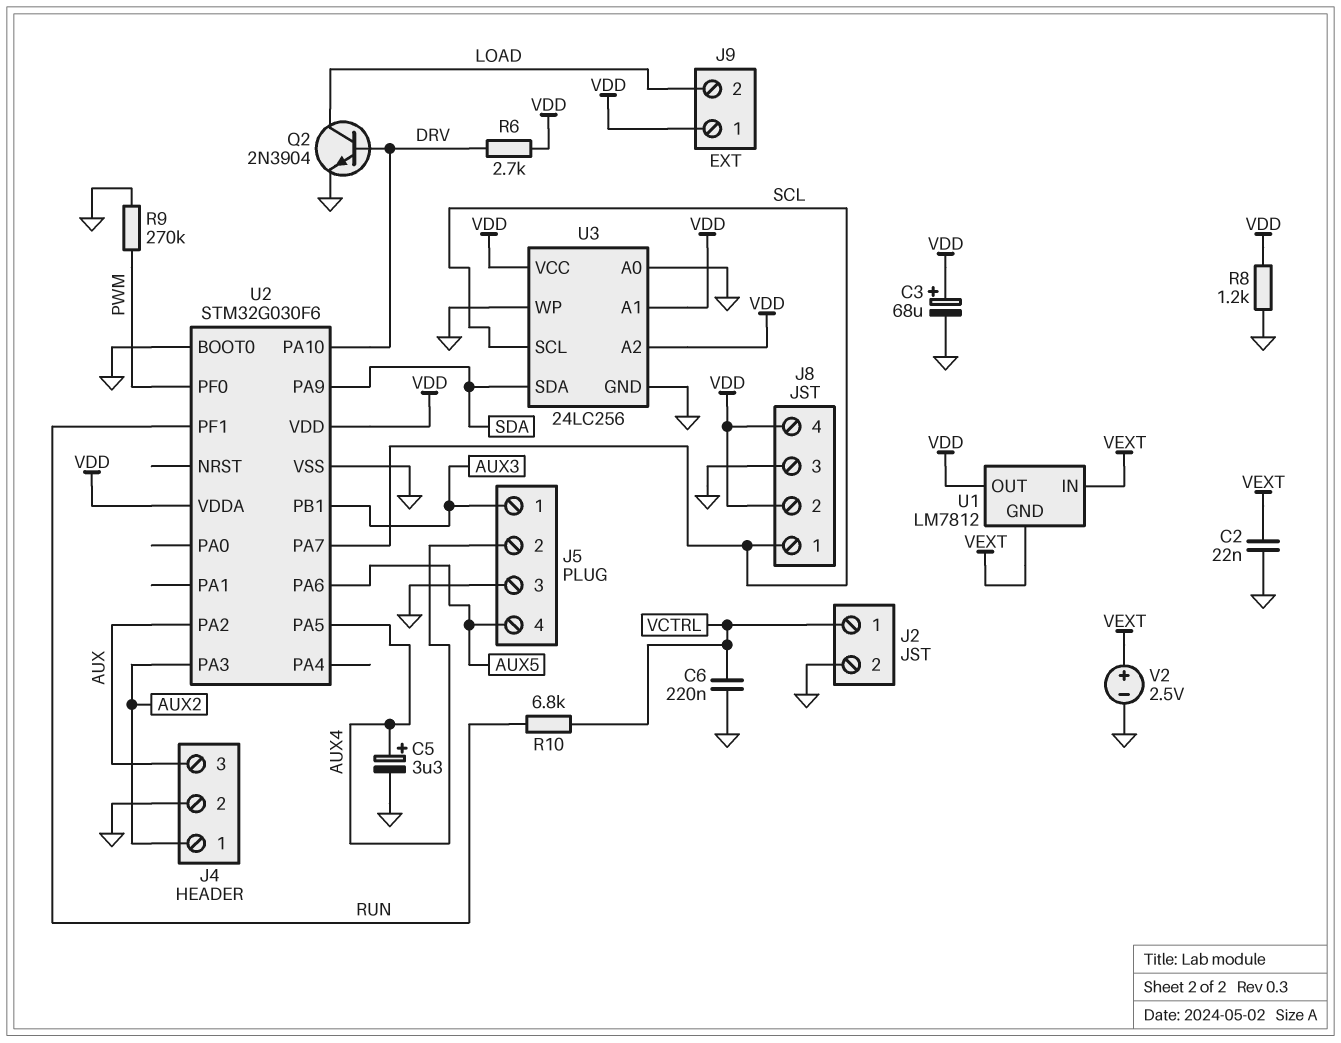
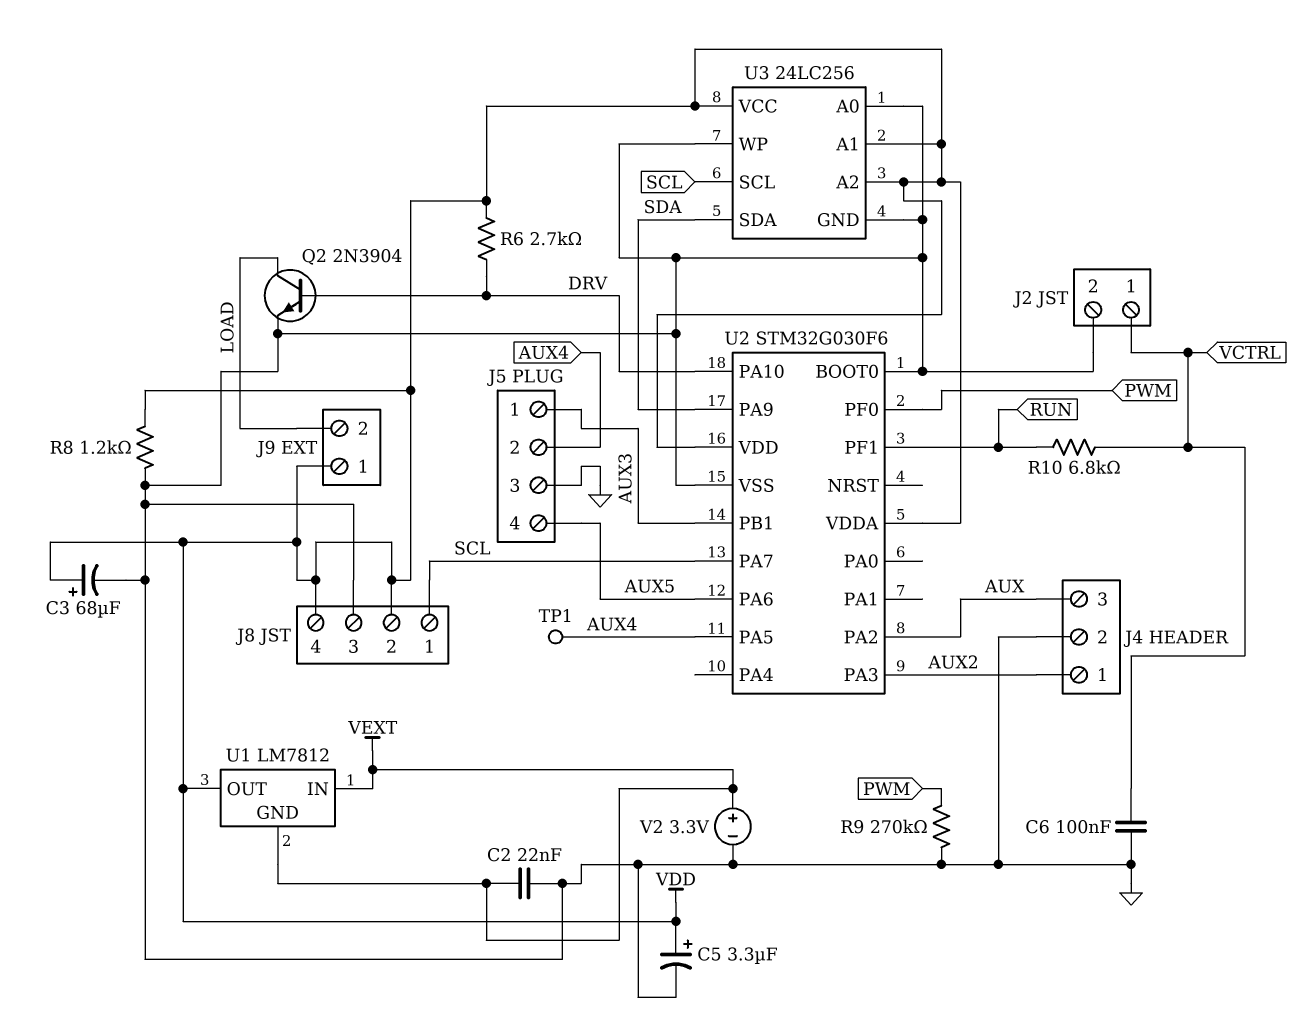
C5: 3.3uF (plus AUX4, minus GND) -> 3.3uF (plus VDD, minus GND)
C6: 220nF (GND, VCTRL) -> 100nF (GND, VCTRL)
TP1: none -> test point (AUX4)
V2: 2.5V (plus VEXT, minus GND) -> 3.3V (plus VEXT, minus GND)

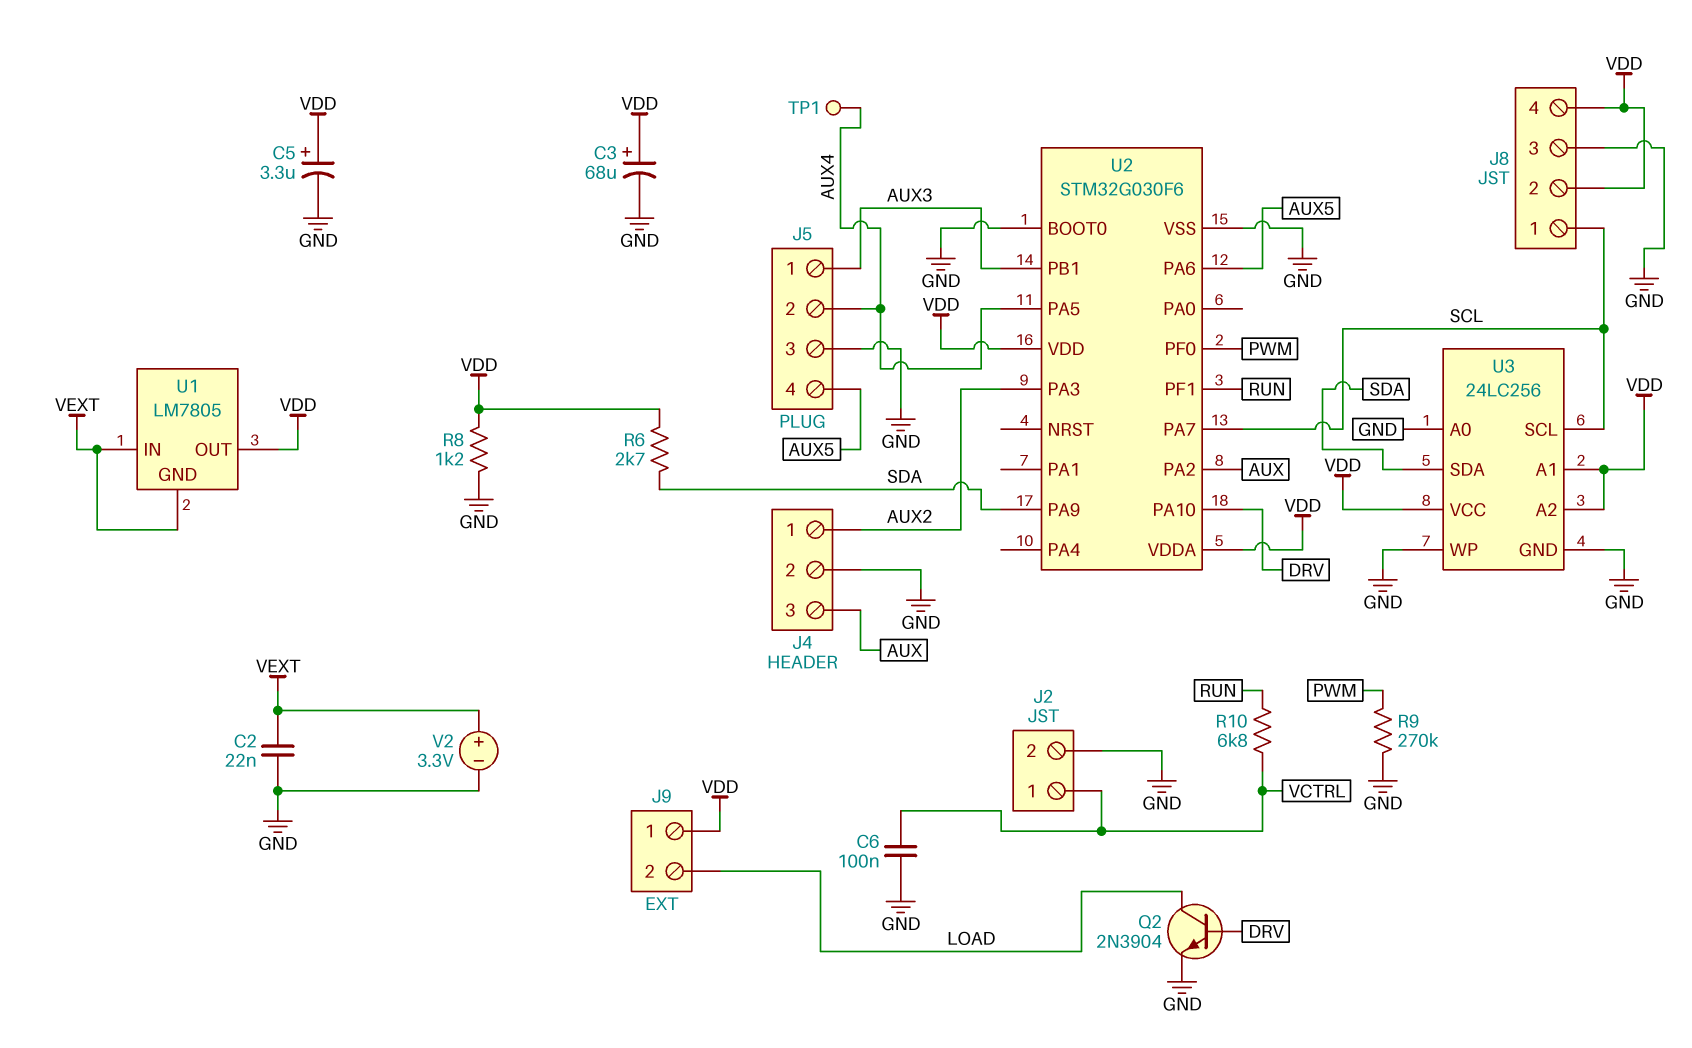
R6: 2.7k (DRV, VDD) -> 2.7k (SDA, VDD)
U1: LM7812 -> LM7805

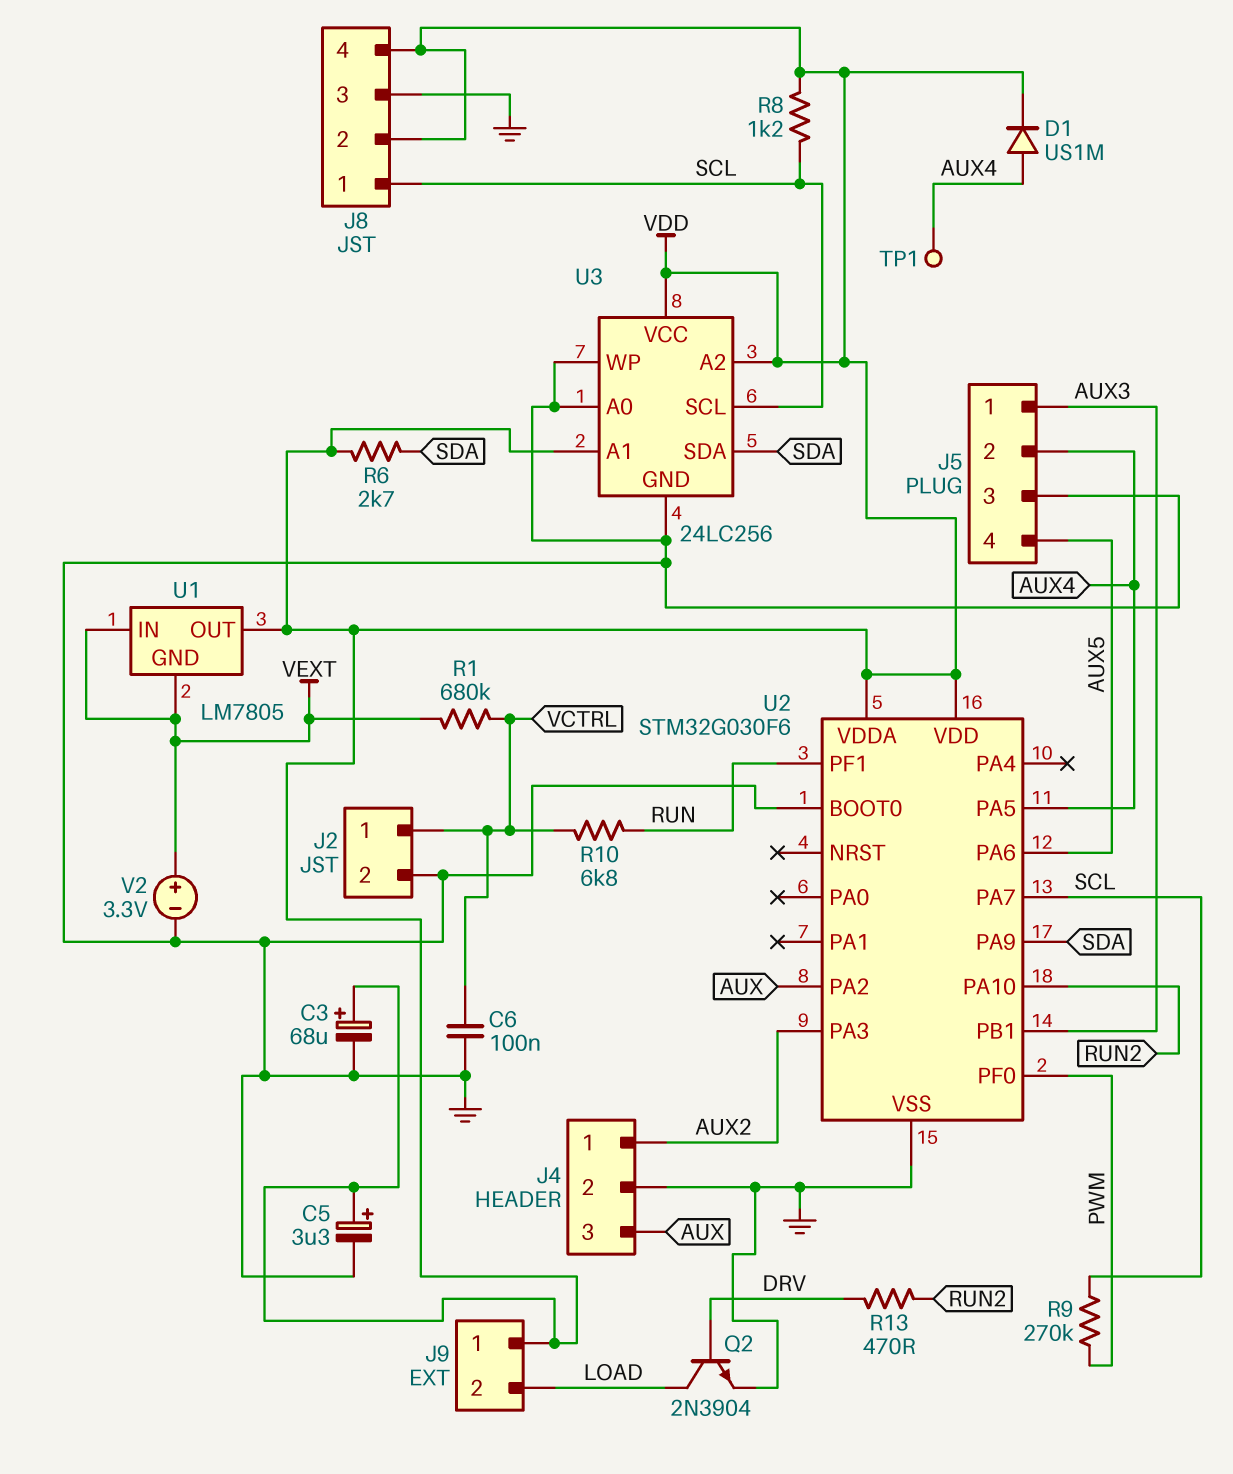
C2: 22nF (GND, VEXT) -> none
D1: none -> diode US1M (A AUX4, K VDD)
R1: none -> 680k (VCTRL, VEXT)
R8: 1.2k (GND, VDD) -> 1.2k (SCL, VDD)
R9: 270k (GND, PWM) -> 270k (PWM, SCL)
R13: none -> 470 (DRV, RUN2)
U2 pin PA10: DRV -> RUN2

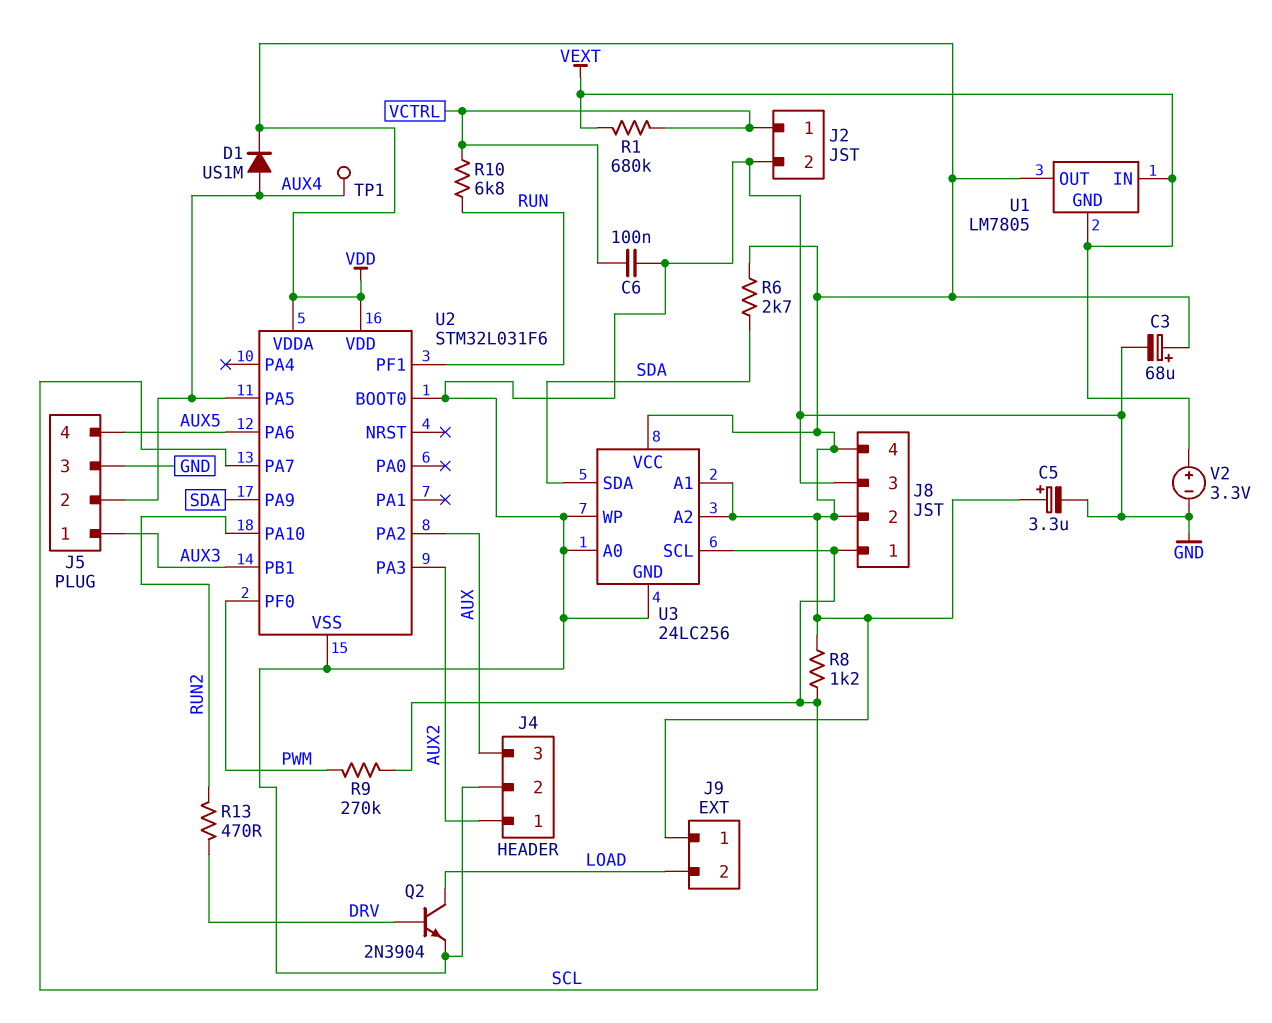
U2: STM32G030F6 -> STM32L031F6

